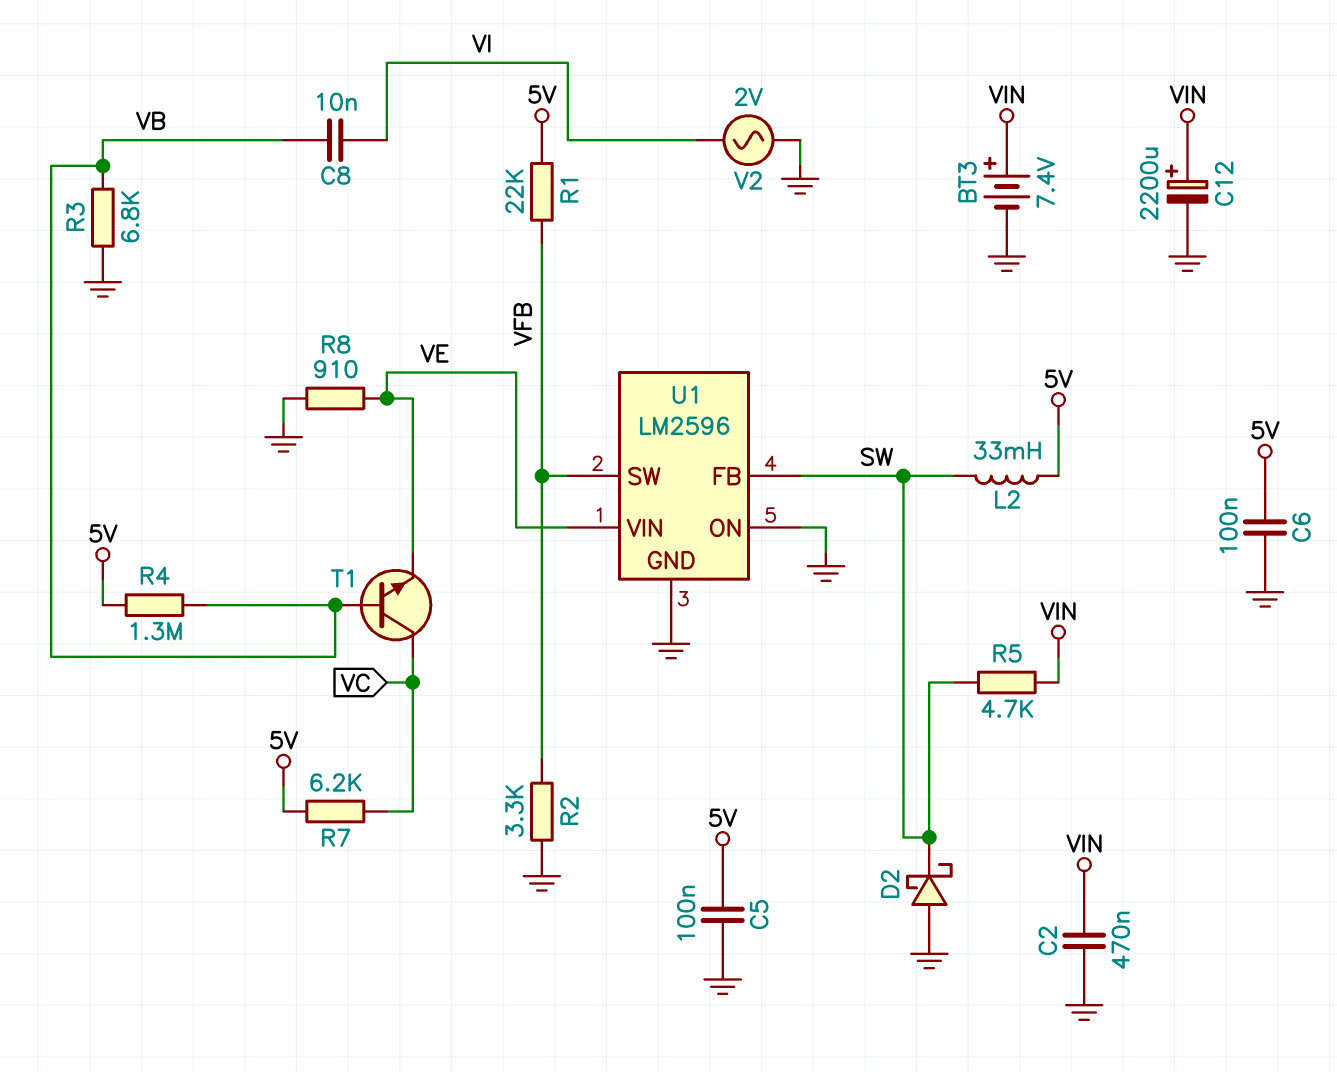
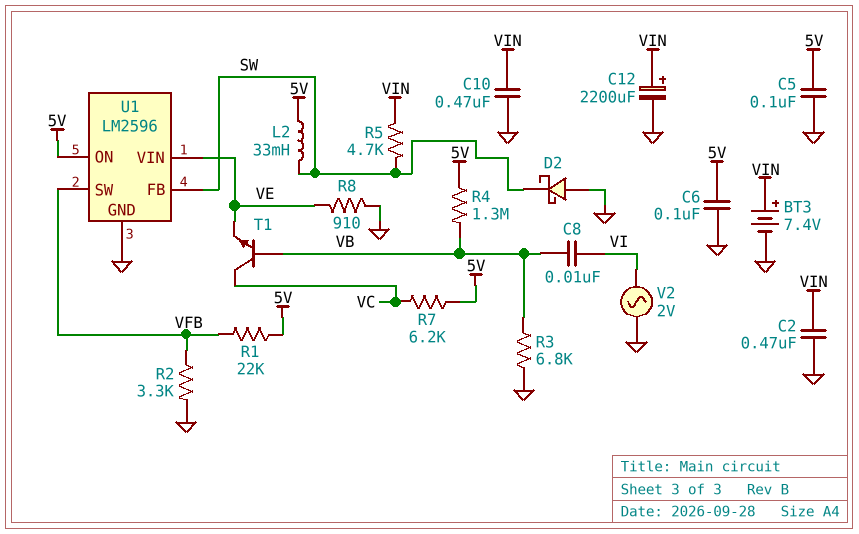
C10: none -> 470nF (GND, VIN)
U1 pin ON: GND -> 5V

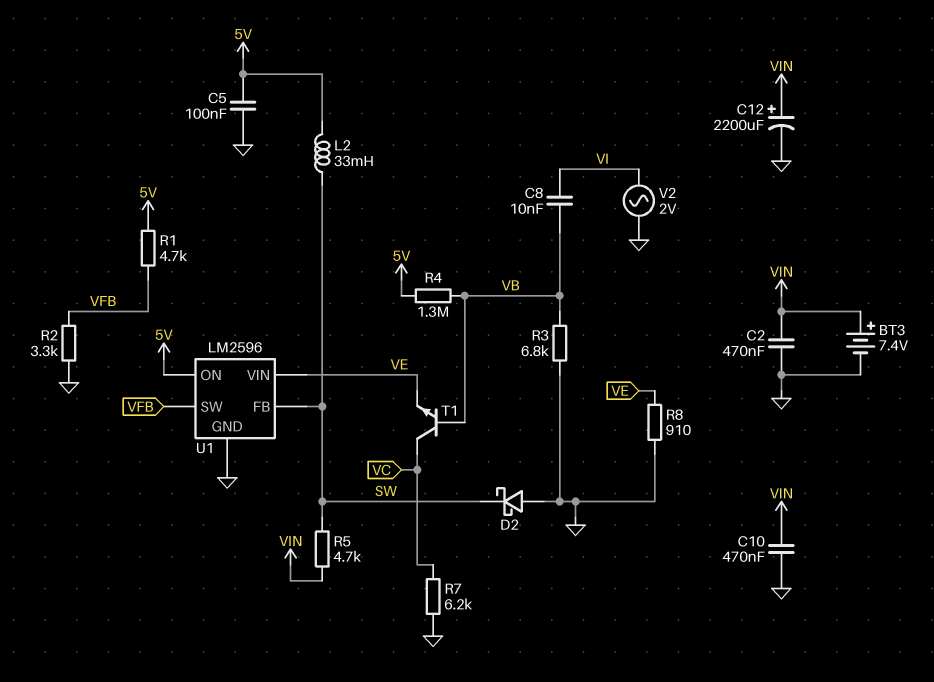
C6: 100nF (5V, GND) -> none
R1: 22k (5V, VFB) -> 4.7k (5V, VFB)
R7: 6.2k (5V, VC) -> 6.2k (GND, VC)

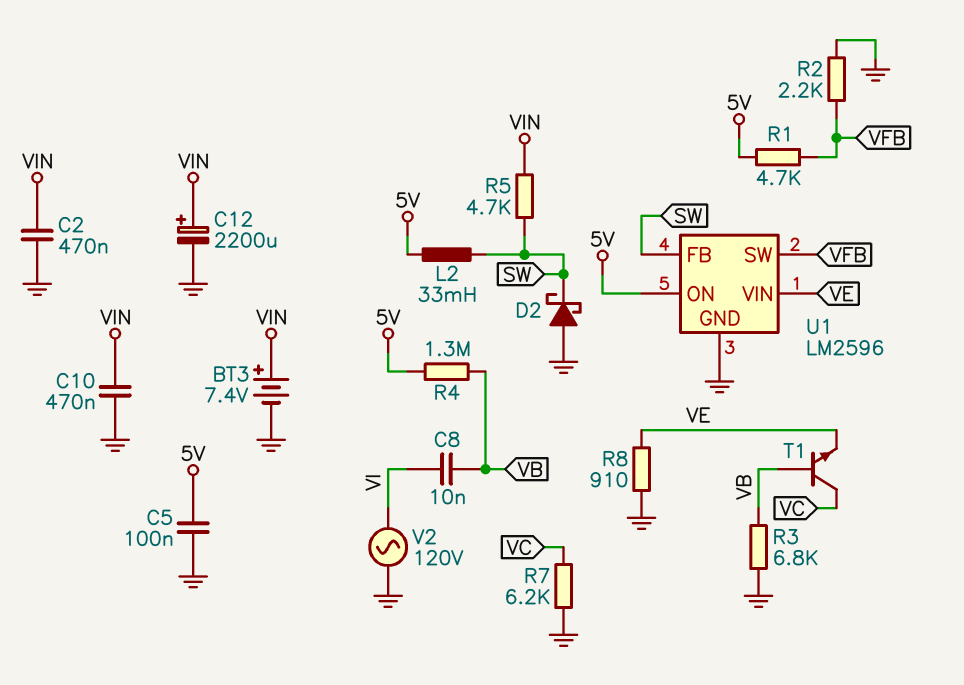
R2: 3.3k (GND, VFB) -> 2.2k (GND, VFB)
V2: AC 2V (GND, VI) -> AC 120V (GND, VI)

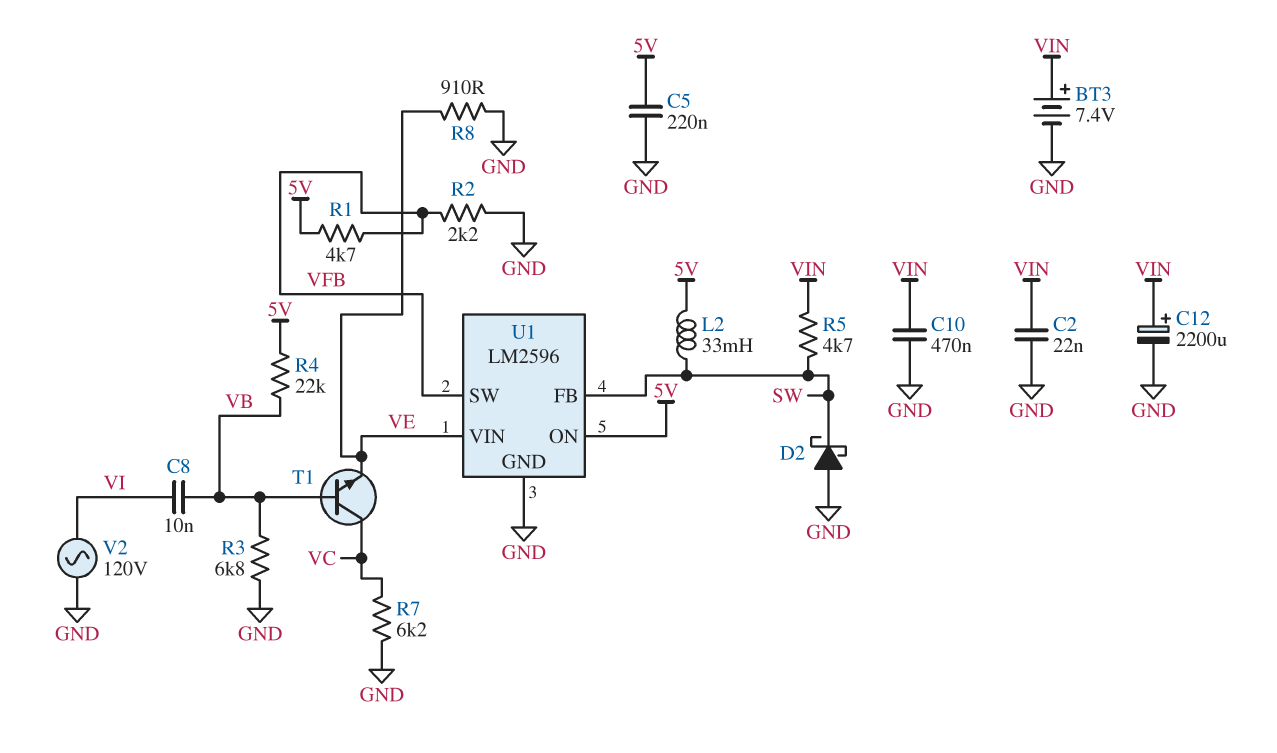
C2: 470nF (GND, VIN) -> 22nF (GND, VIN)
C5: 100nF (5V, GND) -> 220nF (5V, GND)
R4: 1.3M (5V, VB) -> 22k (5V, VB)

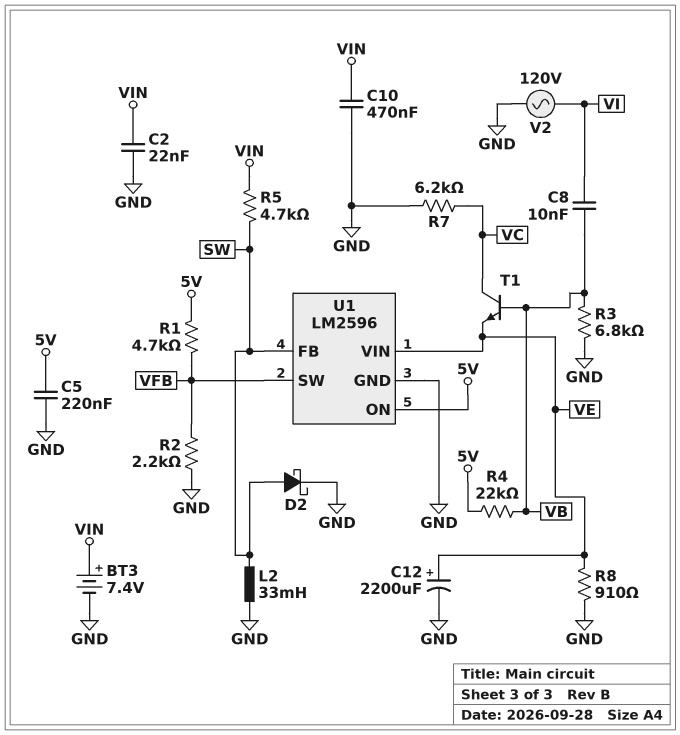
C12: 2200uF (plus VIN, minus GND) -> 2200uF (plus VE, minus GND)
D2: schottky (A GND, K SW) -> schottky (A SW, K GND)
L2: 33mH (5V, SW) -> 33mH (GND, SW)

